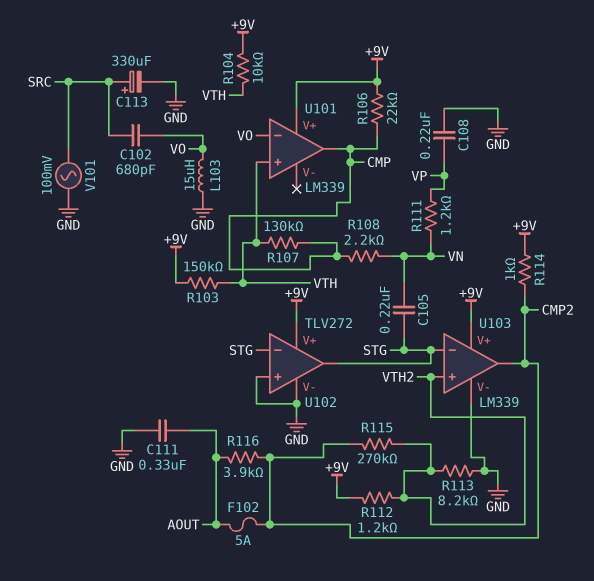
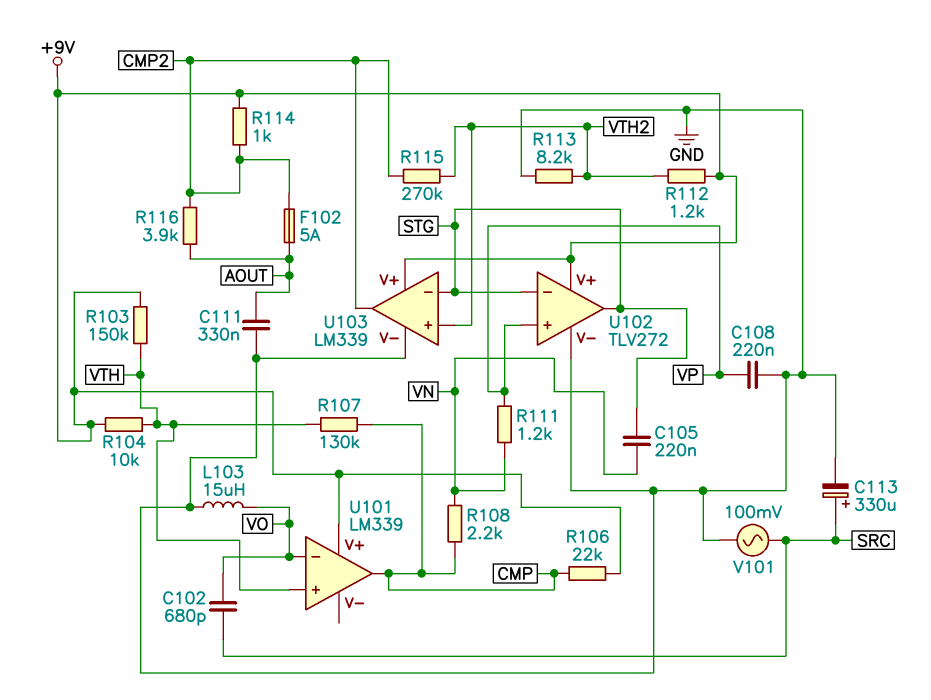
U102 pin in+: GND -> VP

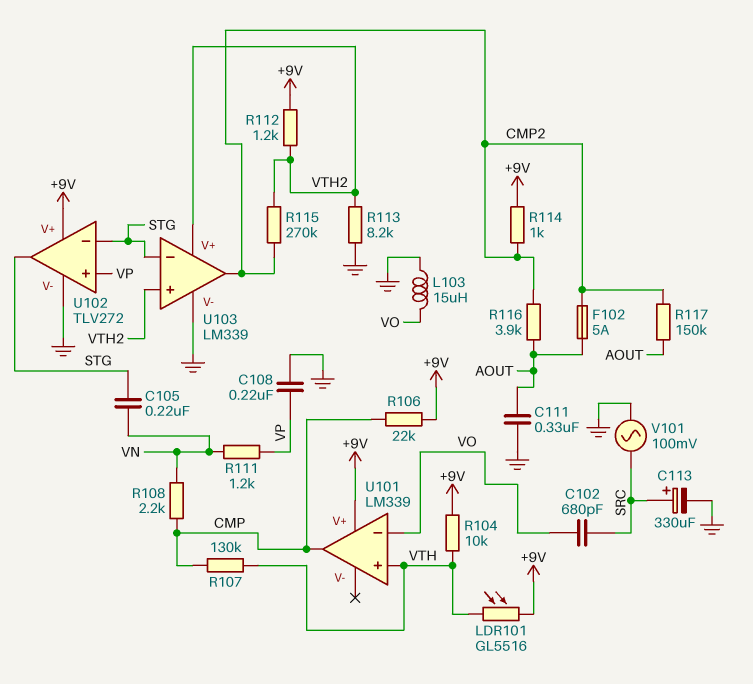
LDR101: none -> GL5516 (+9V, VTH)
R103: 150k (+9V, VTH) -> none
R117: none -> 150k (AOUT, CMP2)
U103 pin V+: +9V -> VTH2

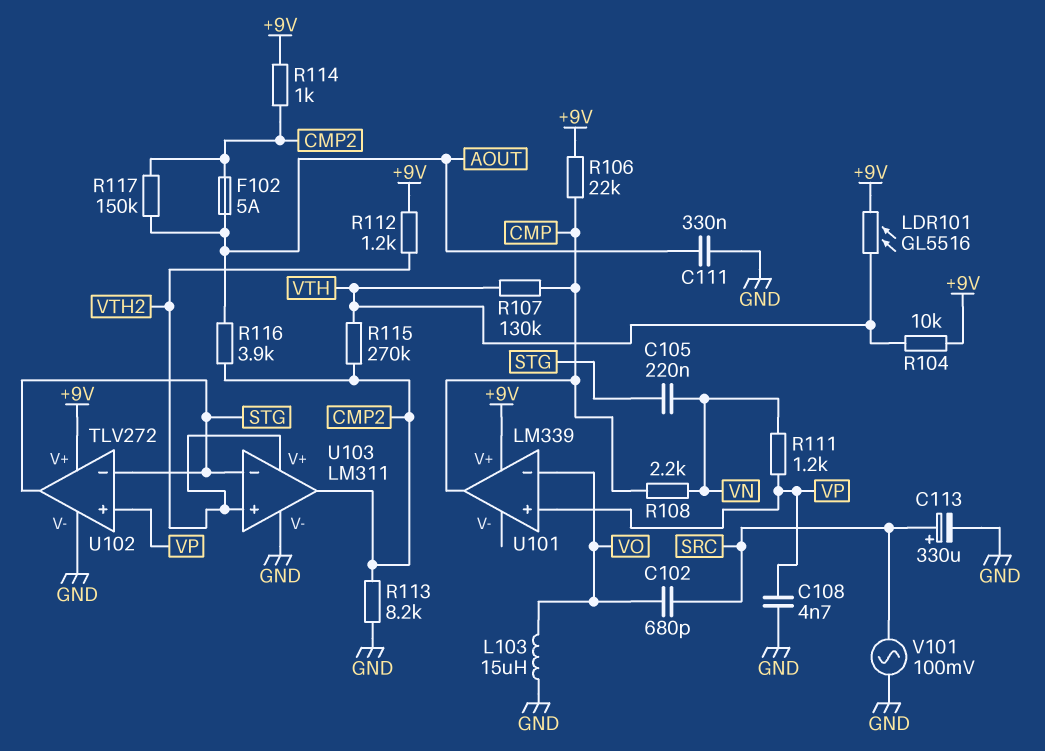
C108: 220nF (GND, VP) -> 4.7nF (GND, VP)
R113: 8.2k (GND, VTH2) -> 8.2k (CMP2, GND)
R115: 270k (CMP2, VTH2) -> 270k (CMP2, VTH)
U101 pin in+: VTH -> VP
U103: LM339 -> LM311

